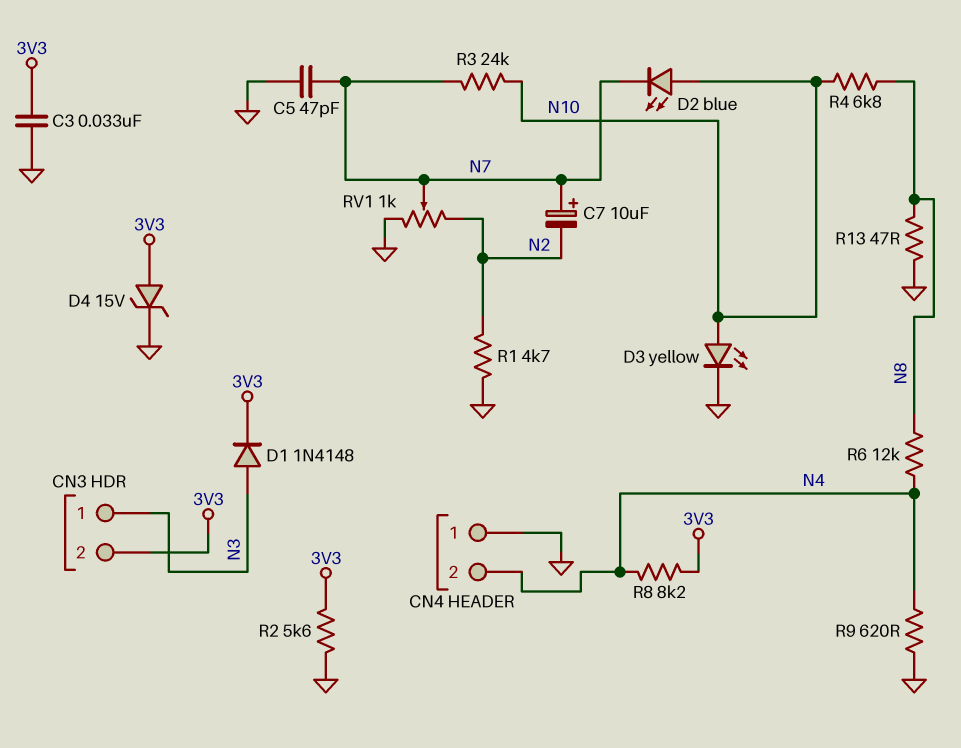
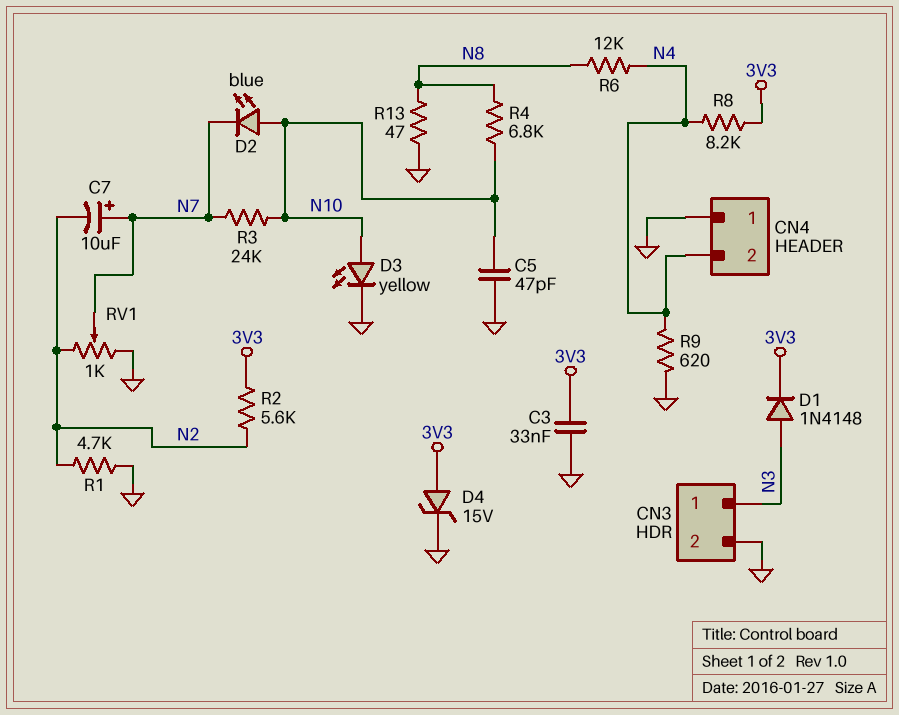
C5: 47pF (GND, N7) -> 47pF (GND, N10)
CN3 pin 2: 3V3 -> GND
R2: 5.6k (3V3, GND) -> 5.6k (3V3, N2)

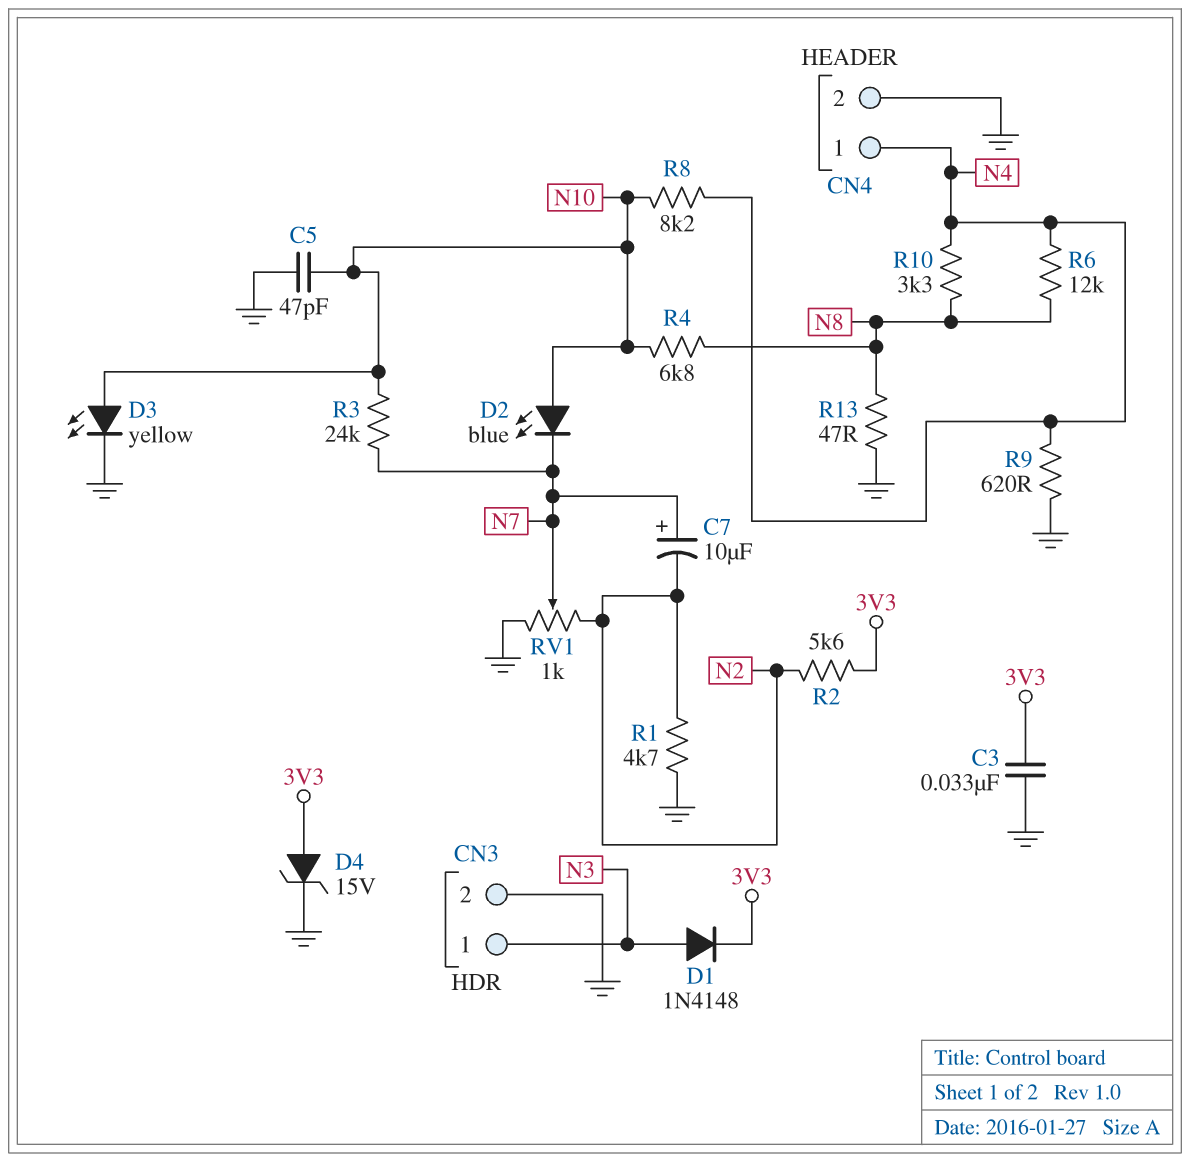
CN4 pin 1: GND -> N4
CN4 pin 2: N4 -> GND
R8: 8.2k (3V3, N4) -> 8.2k (N4, N10)
R10: none -> 3.3k (N4, N8)

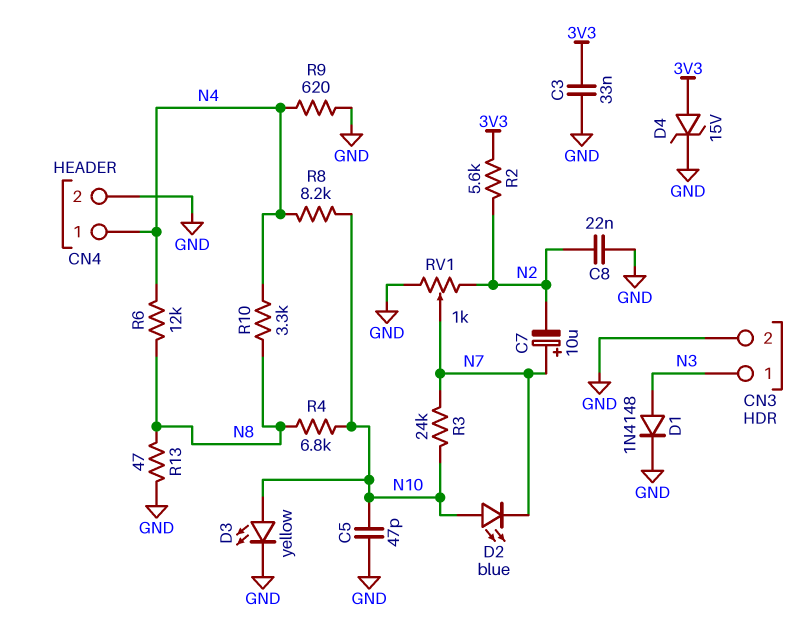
C8: none -> 22nF (GND, N2)
D1: diode 1N4148 (A N3, K 3V3) -> diode 1N4148 (A N3, K GND)
R1: 4.7k (GND, N2) -> none

